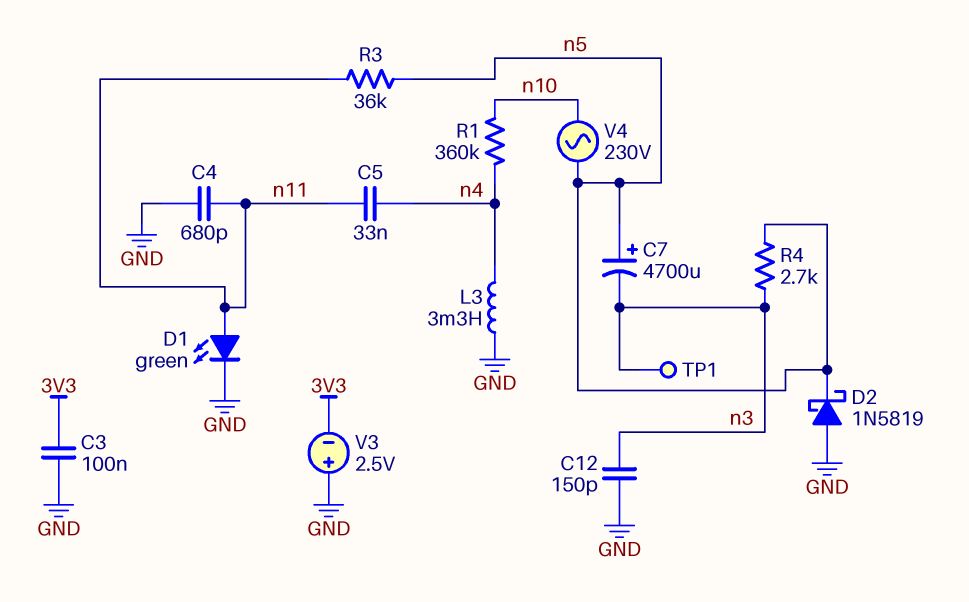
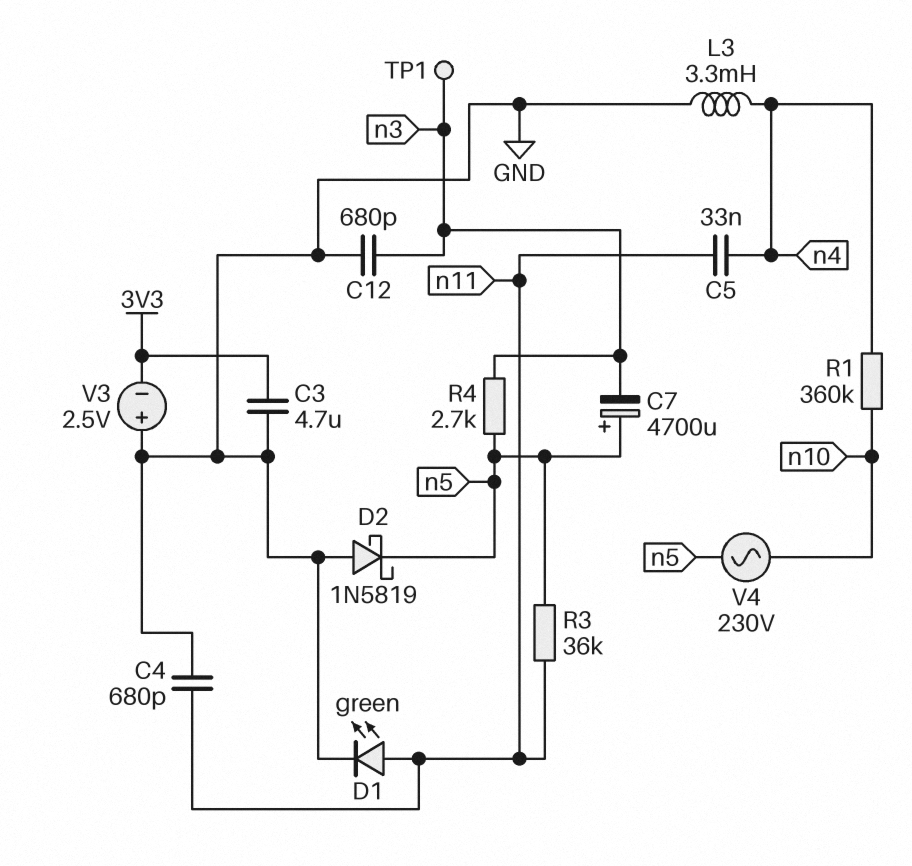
C3: 100nF (3V3, GND) -> 4.7uF (3V3, GND)
C12: 150pF (GND, n3) -> 680pF (GND, n3)

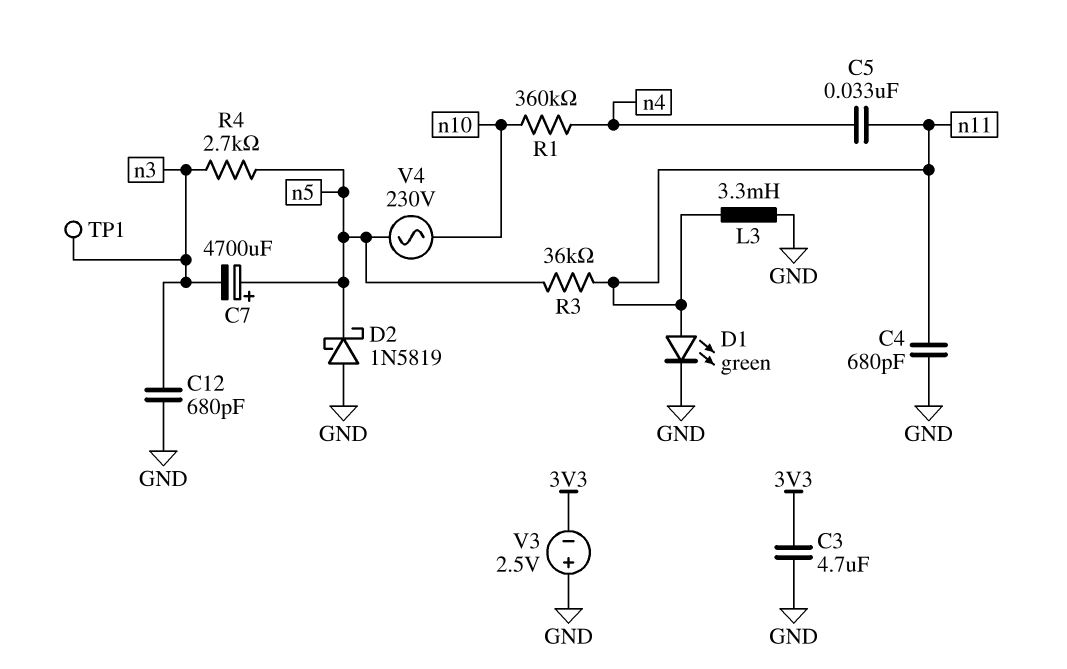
L3: 3.3mH (GND, n4) -> 3.3mH (GND, n11)

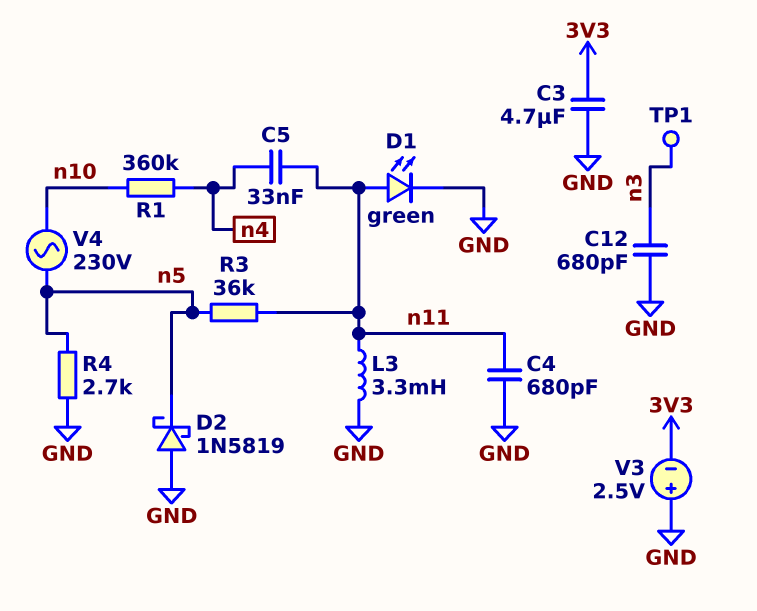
C7: 4700uF (plus n5, minus n3) -> none
R4: 2.7k (n3, n5) -> 2.7k (GND, n5)

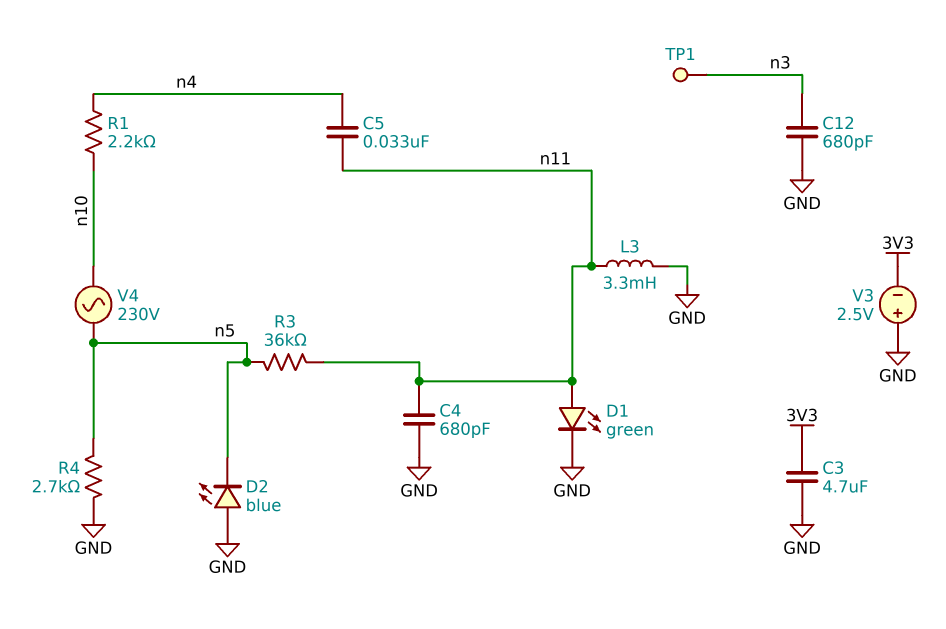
D2: schottky 1N5819 (A GND, K n5) -> LED blue (A GND, K n5)
R1: 360k (n4, n10) -> 2.2k (n4, n10)

